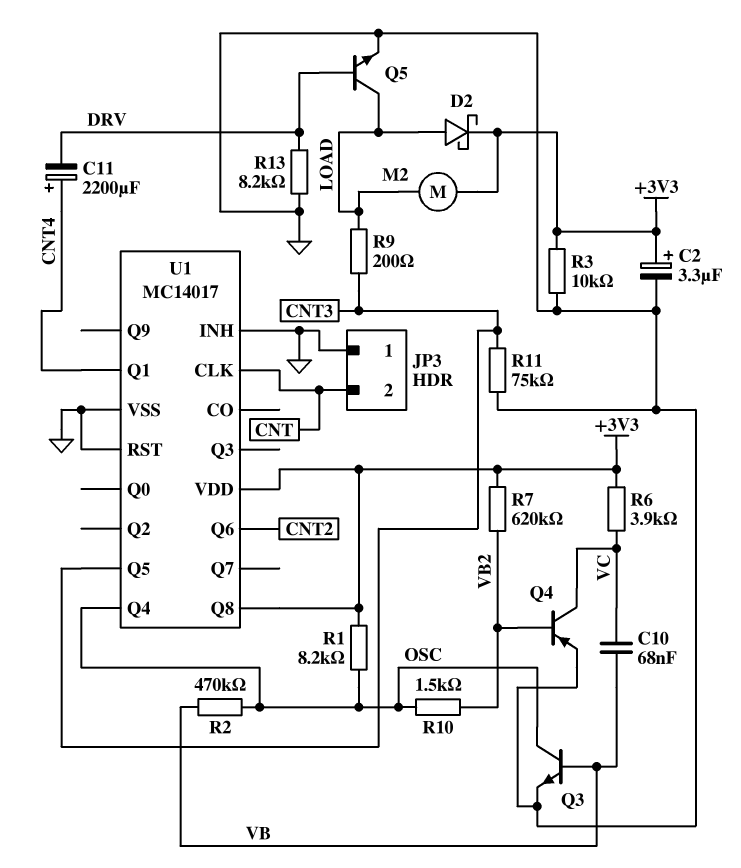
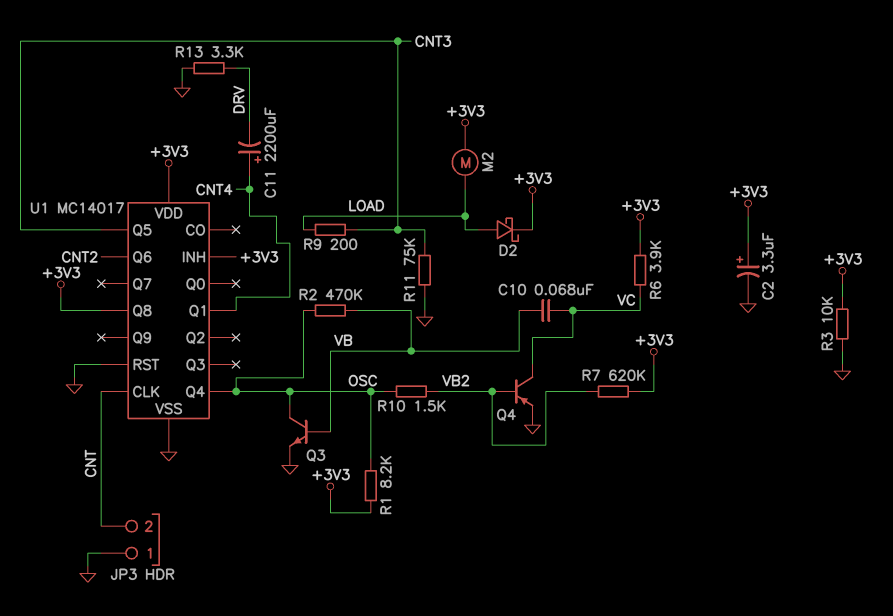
Q5: NPN (B DRV, C LOAD, E GND) -> none
R13: 8.2k (DRV, GND) -> 3.3k (DRV, GND)
U1 pin INH: GND -> +3V3

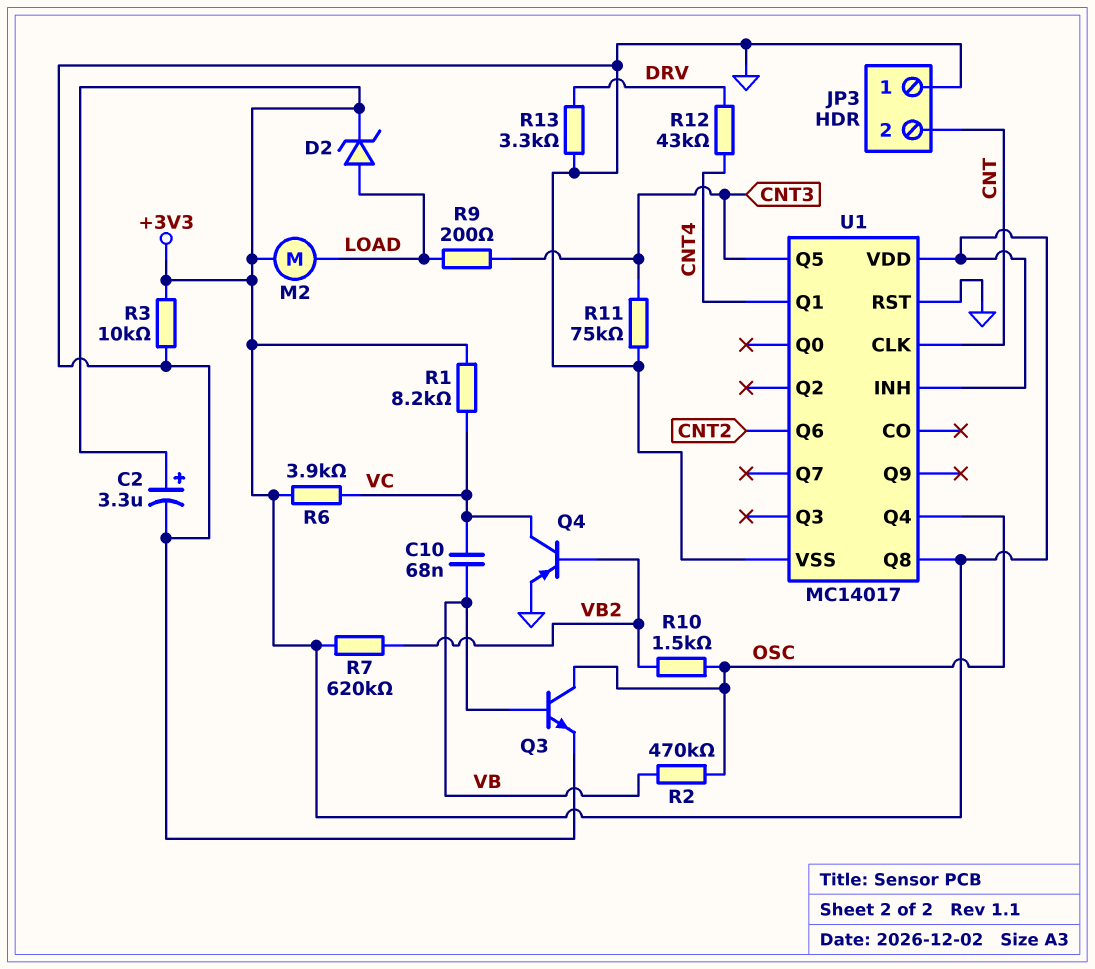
C11: 2200uF (plus CNT4, minus DRV) -> none
D2: schottky (A LOAD, K +3V3) -> zener (A LOAD, K +3V3)
R1: 8.2k (+3V3, OSC) -> 8.2k (+3V3, VC)
R12: none -> 43k (CNT4, DRV)

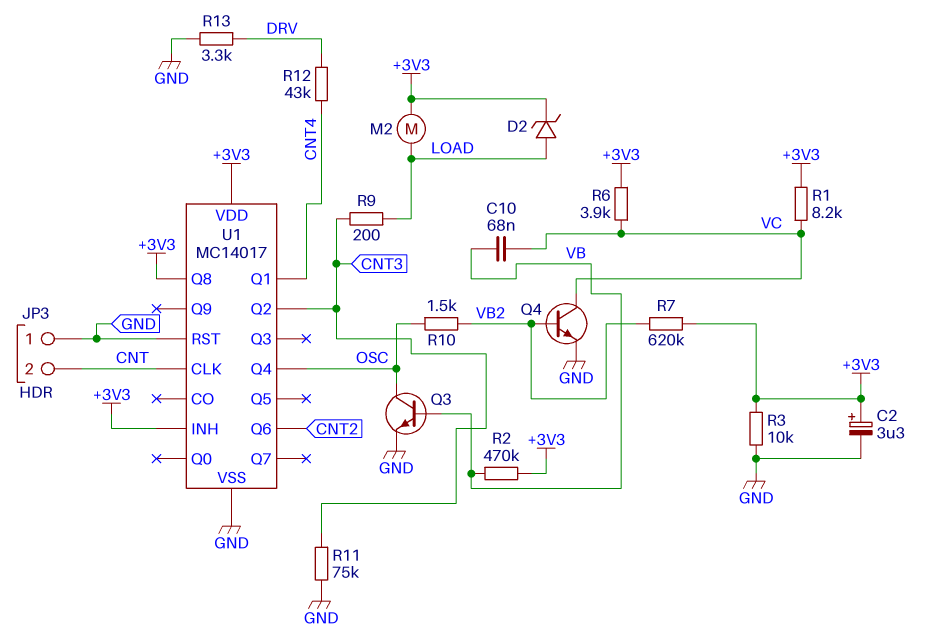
Q4: PNP (B VB2, C VC, E GND) -> NPN (B VB2, C VC, E GND)
R2: 470k (OSC, VB) -> 470k (+3V3, VB)
U1 pin Q2: none -> CNT3
U1 pin Q5: CNT3 -> none

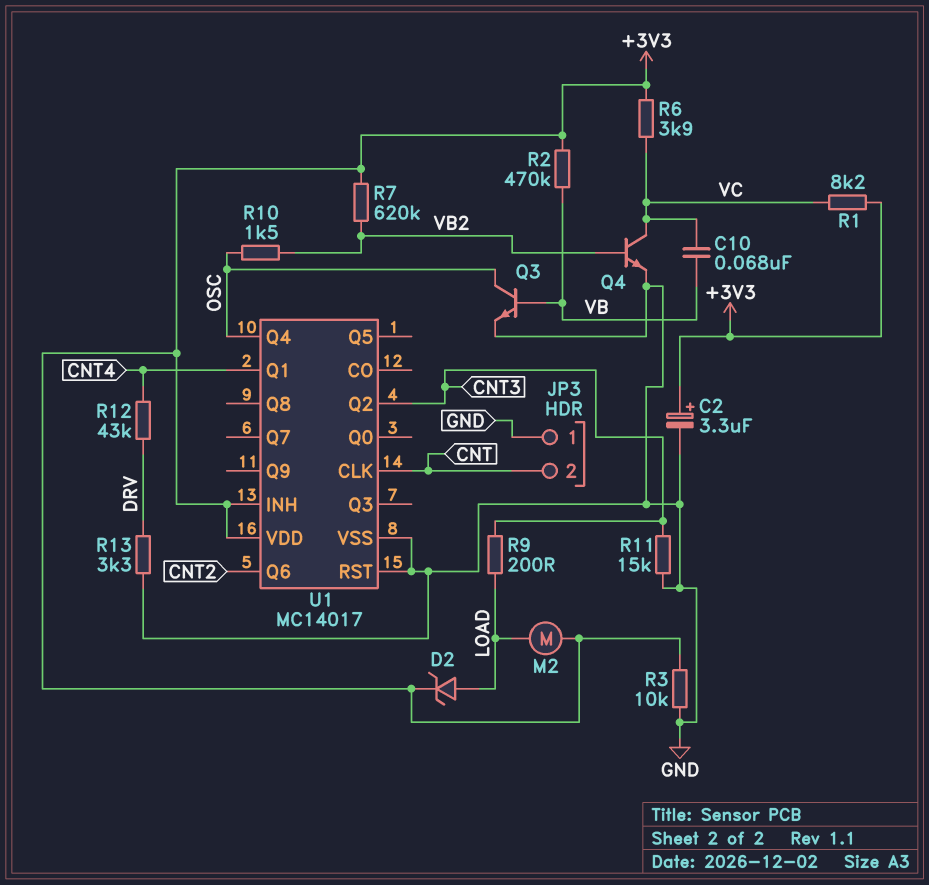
R11: 75k (CNT3, GND) -> 15k (CNT3, GND)
U1 pin Q8: +3V3 -> none

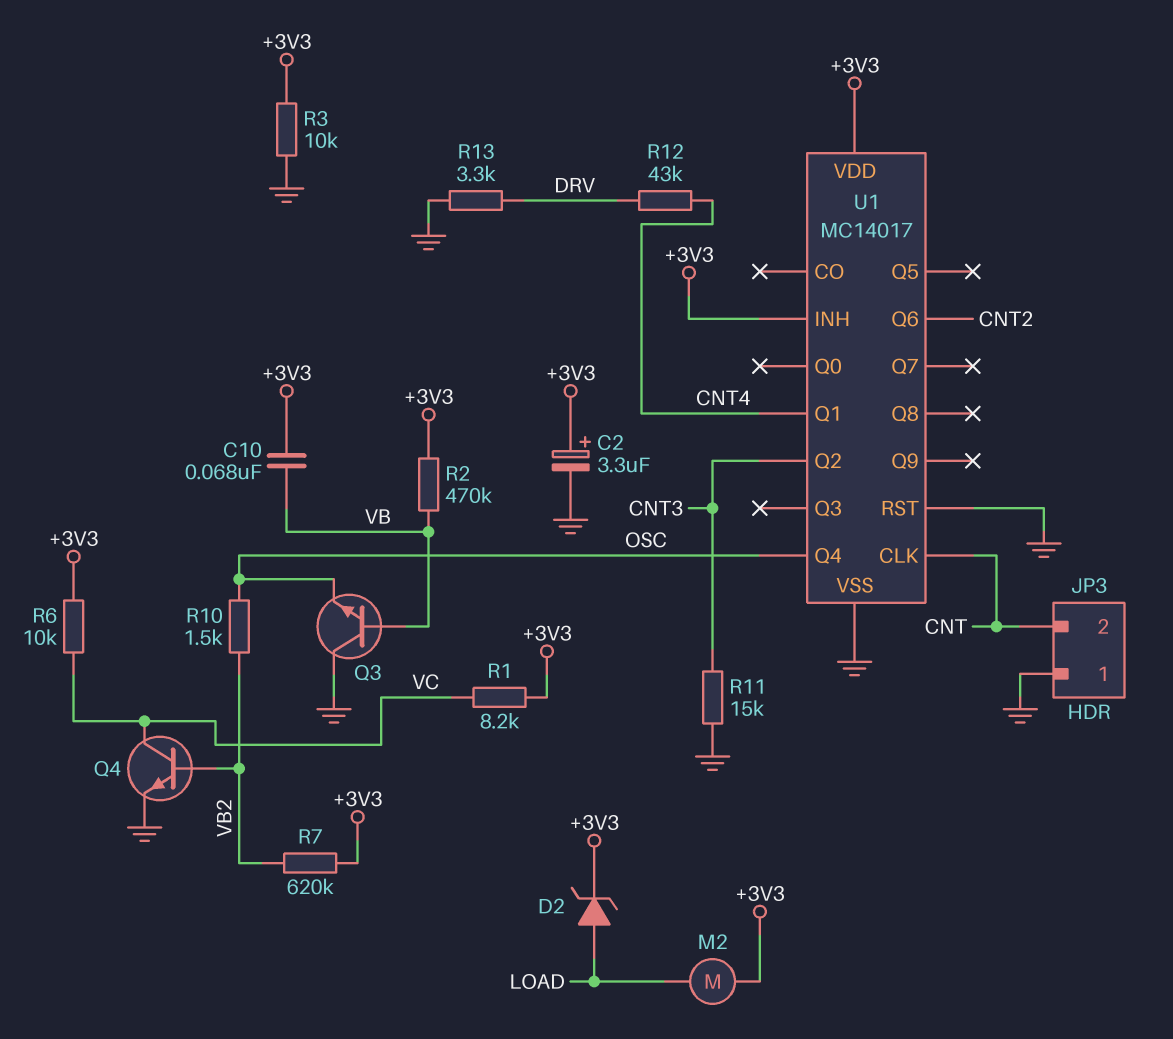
C10: 68nF (VB, VC) -> 68nF (+3V3, VB)
Q3: NPN (B VB, C OSC, E GND) -> NPN (B VB, C GND, E OSC)
R6: 3.9k (+3V3, VC) -> 10k (+3V3, VC)
R9: 200 (CNT3, LOAD) -> none

